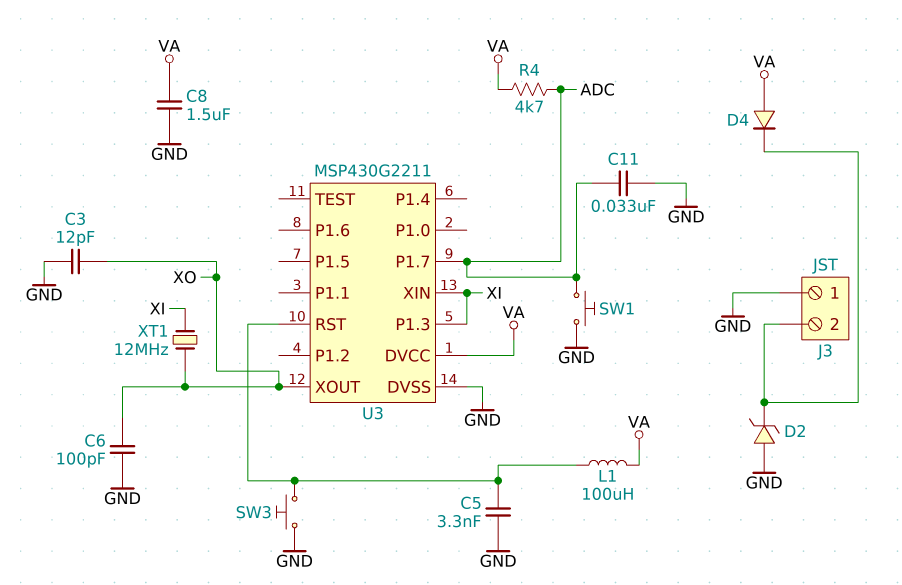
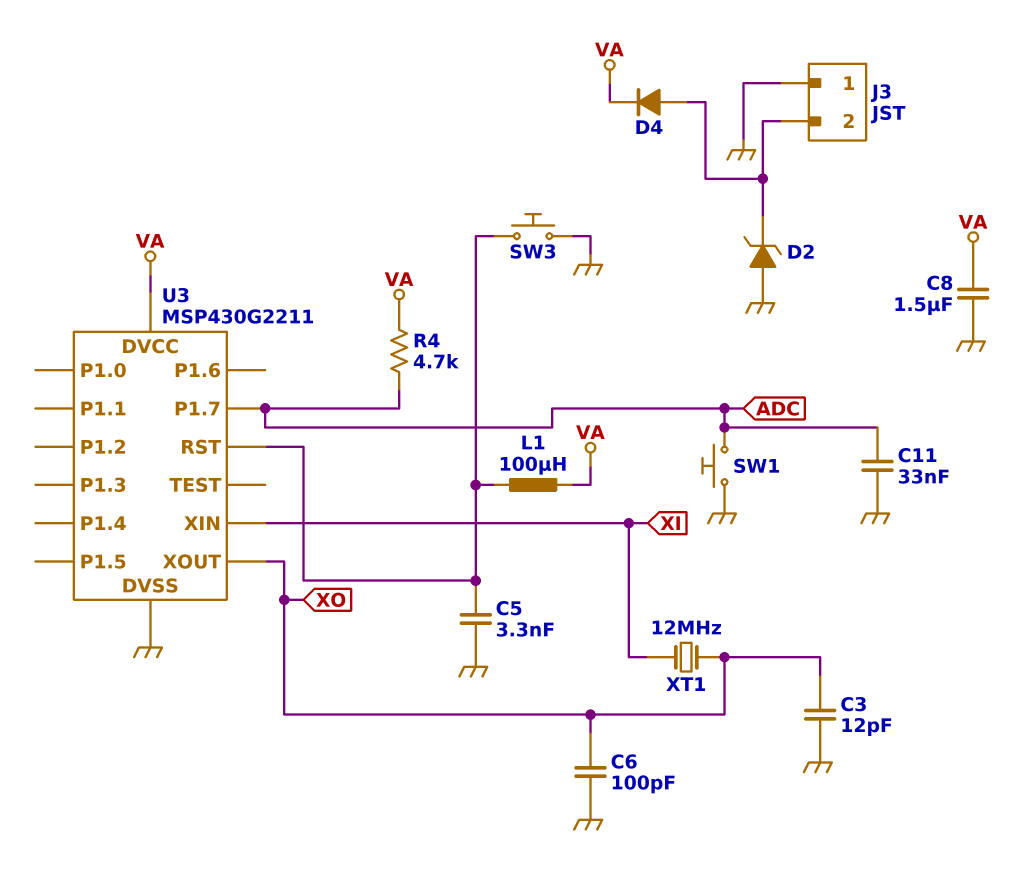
D4: diode (A VA, K J3/2) -> diode (A J3/2, K VA)
U3 pin P1.3: XI -> none

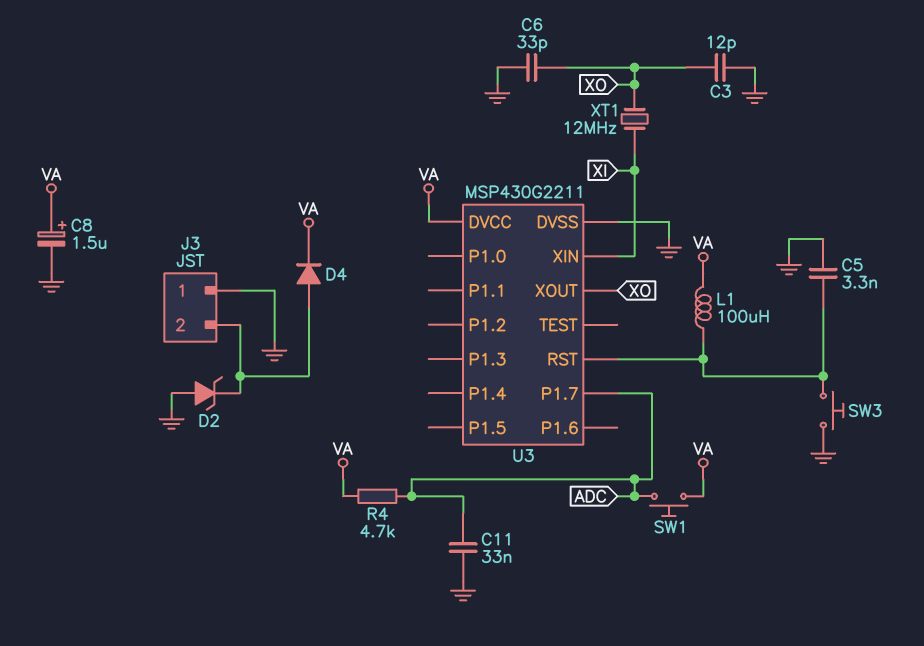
C6: 100pF (GND, XO) -> 33pF (GND, XO)
C8: 1.5uF (GND, VA) -> 1.5uF (plus VA, minus GND)
SW1: button (ADC, GND) -> button (ADC, VA)

